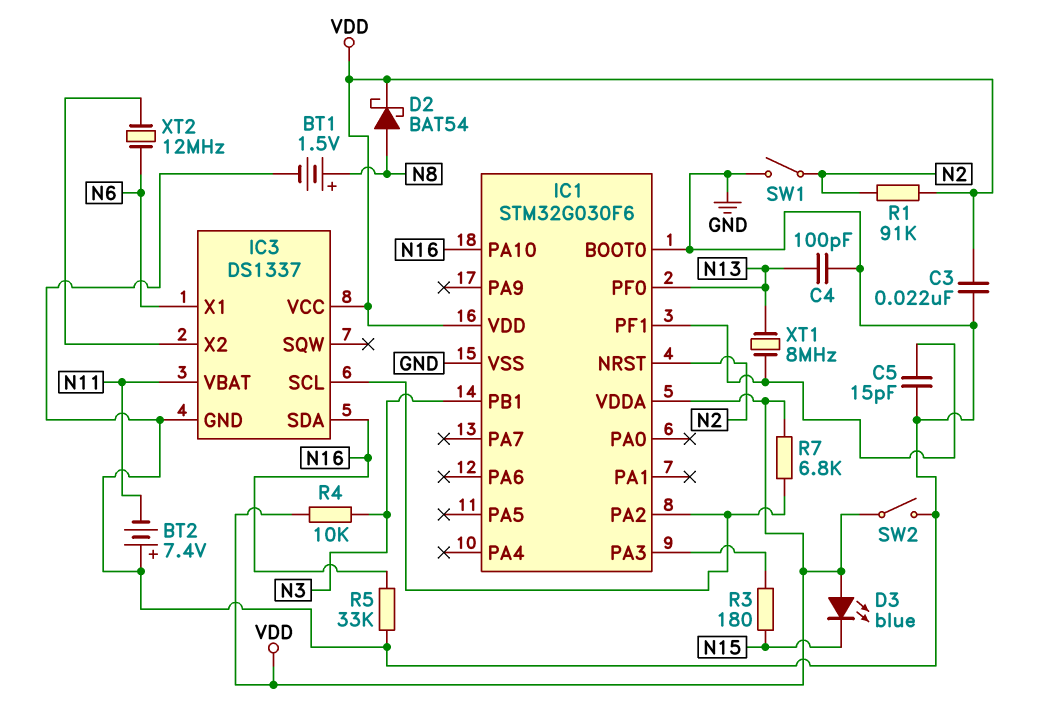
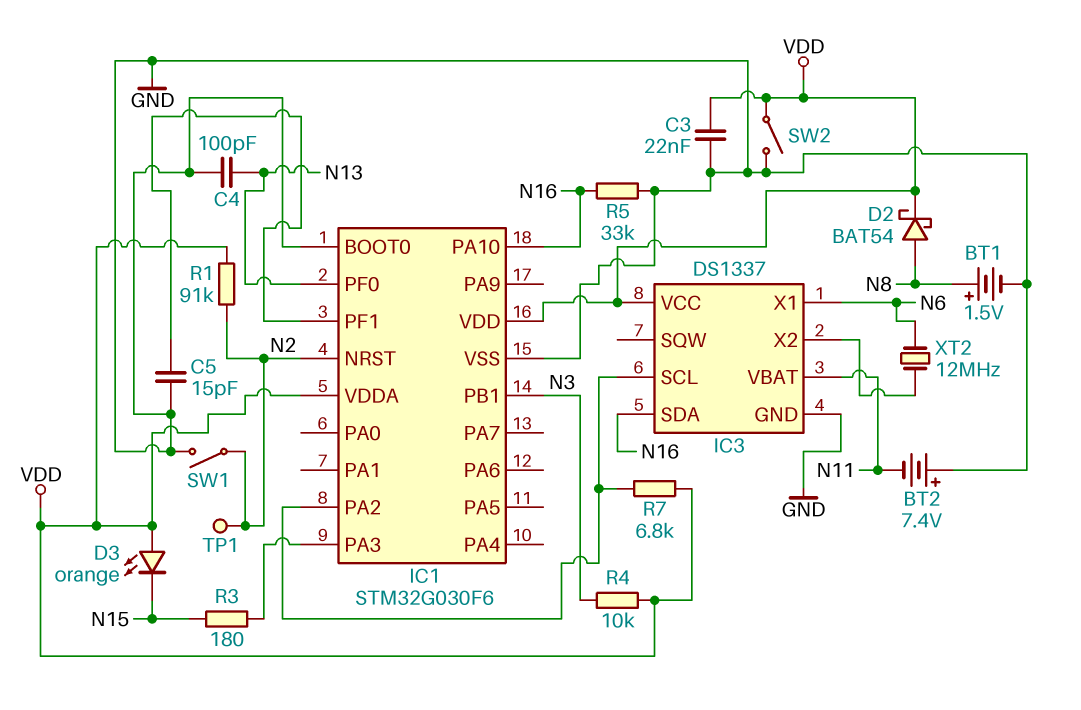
D3: LED blue (A VDD, K N15) -> LED orange (A VDD, K N15)
TP1: none -> test point (N2)
XT1: 8MHz (IC1/PF1, N13) -> none

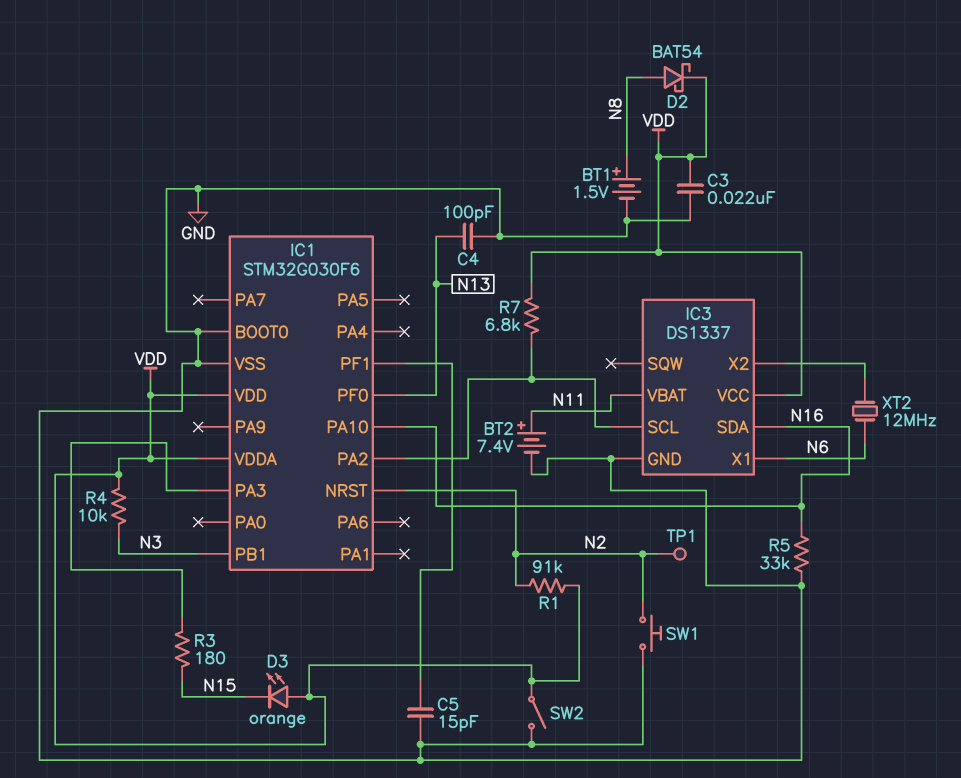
BT2: 7.4V (plus GND, minus N11) -> 7.4V (plus N11, minus GND)
SW1: switch (GND, N2) -> button (GND, N2)

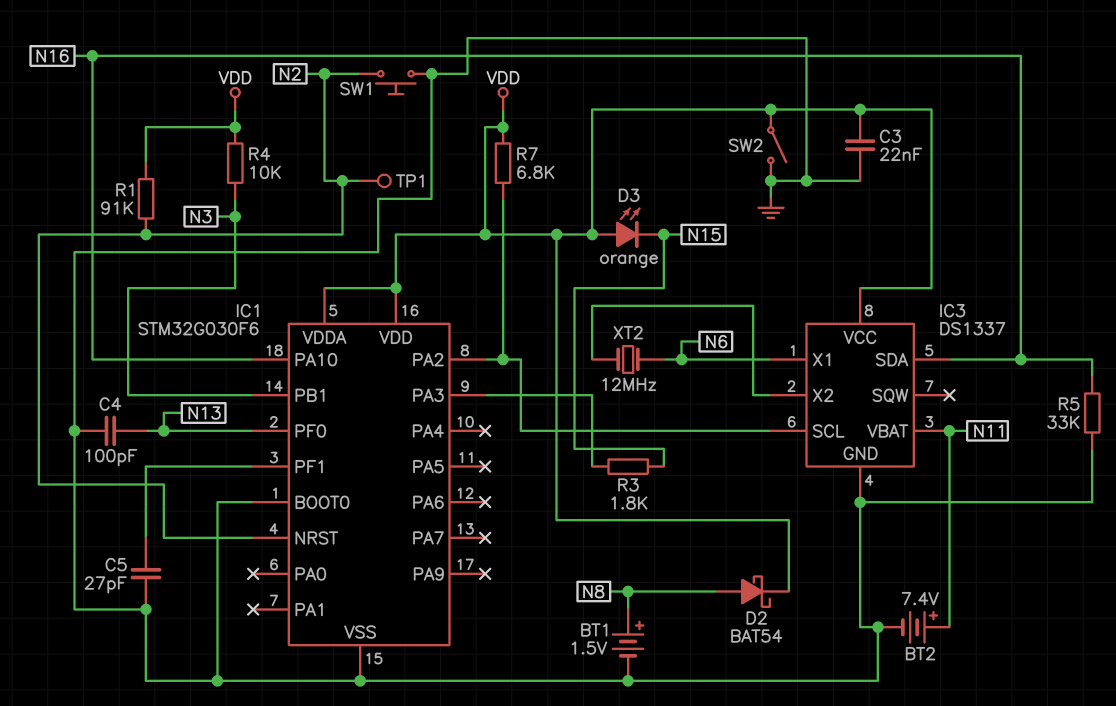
C5: 15pF (GND, IC1/PF1) -> 27pF (GND, IC1/PF1)
R3: 180 (IC1/PA3, N15) -> 1.8k (IC1/PA3, N15)

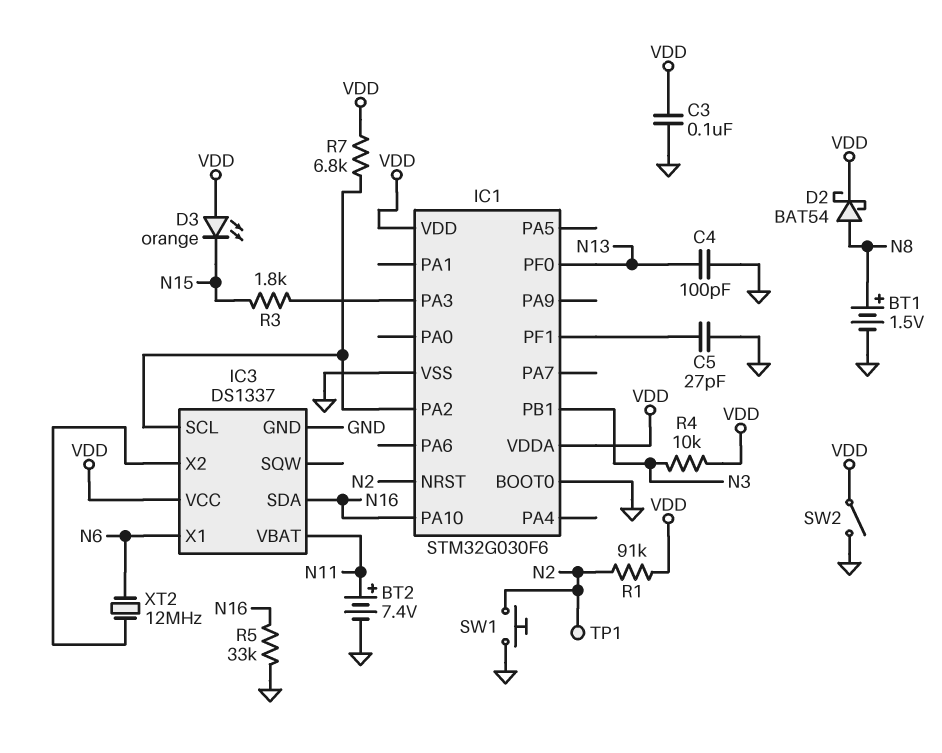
C3: 22nF (GND, VDD) -> 100nF (GND, VDD)

